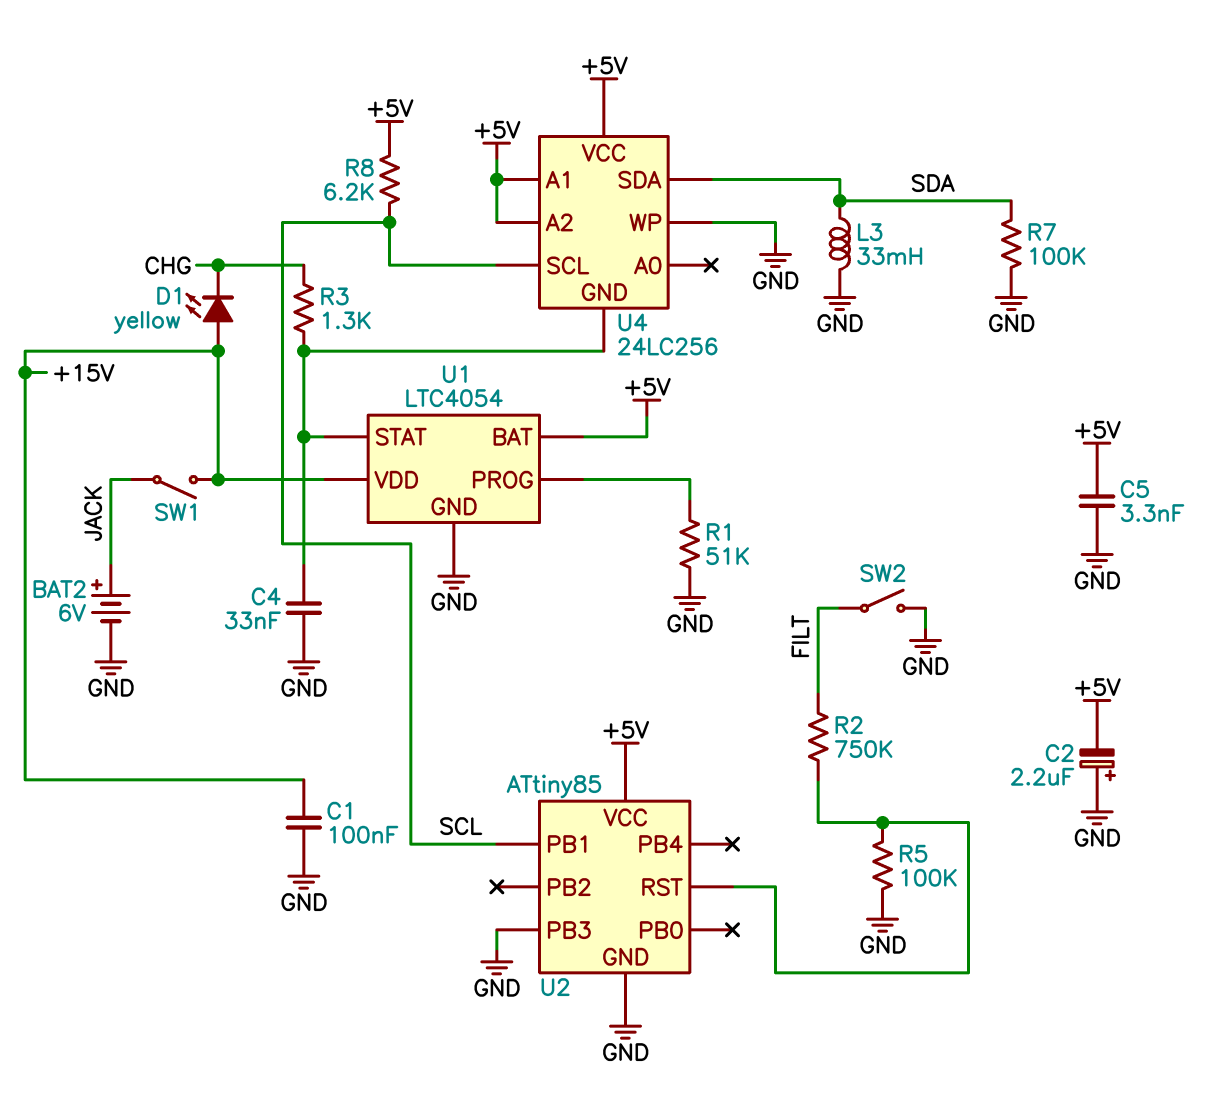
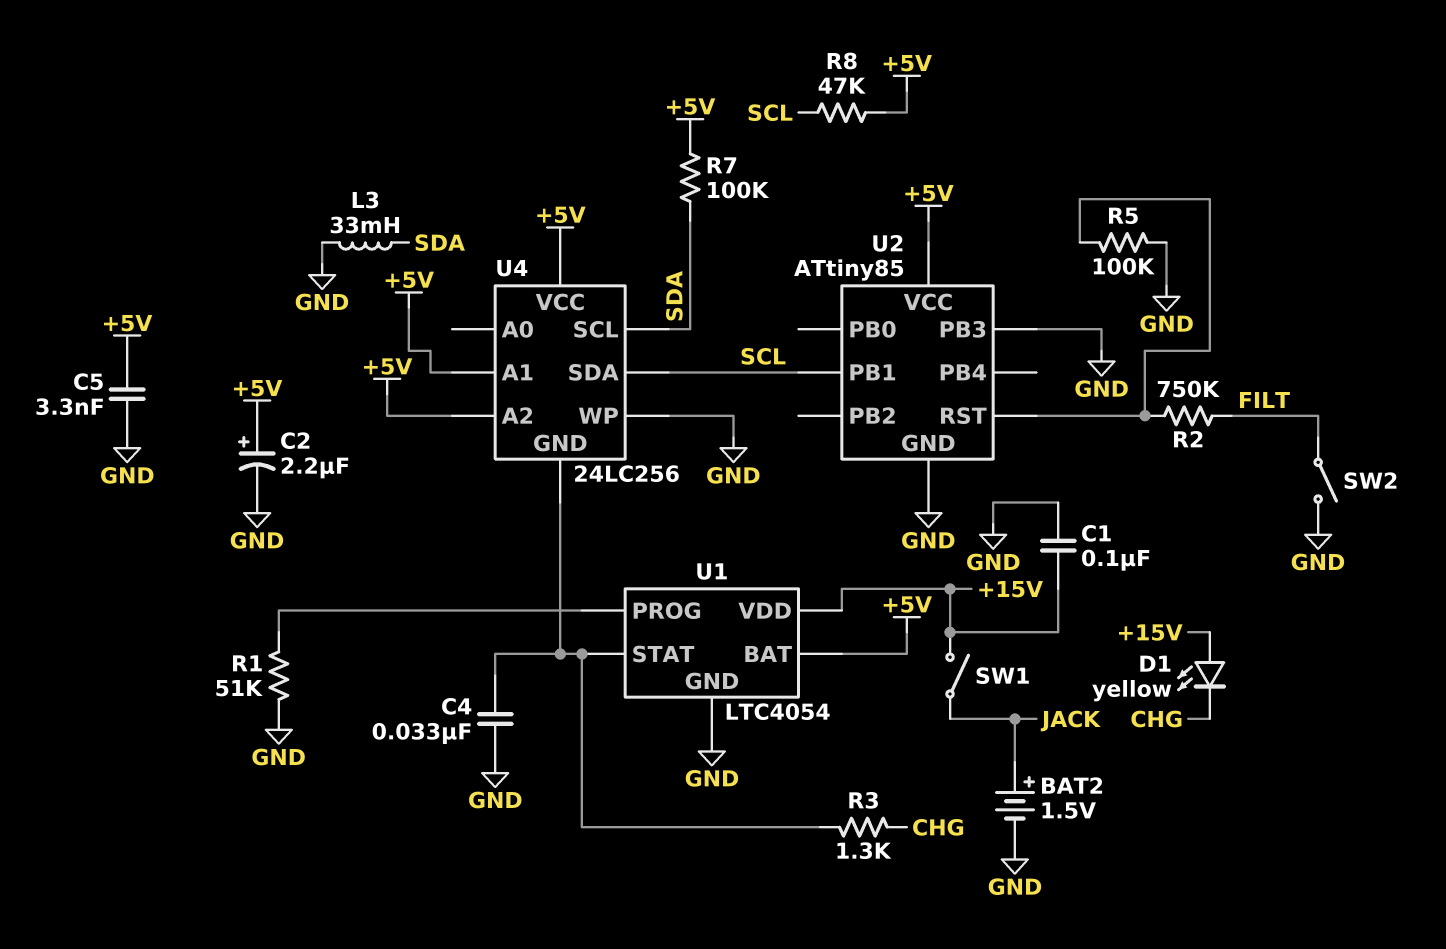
BAT2: 6V (plus JACK, minus GND) -> 1.5V (plus JACK, minus GND)
C2: 2.2uF (plus GND, minus +5V) -> 2.2uF (plus +5V, minus GND)
R7: 100k (GND, SDA) -> 100k (+5V, SDA)
R8: 6.2k (+5V, SCL) -> 47k (+5V, SCL)
U4 pin SCL: SCL -> SDA
U4 pin SDA: SDA -> SCL

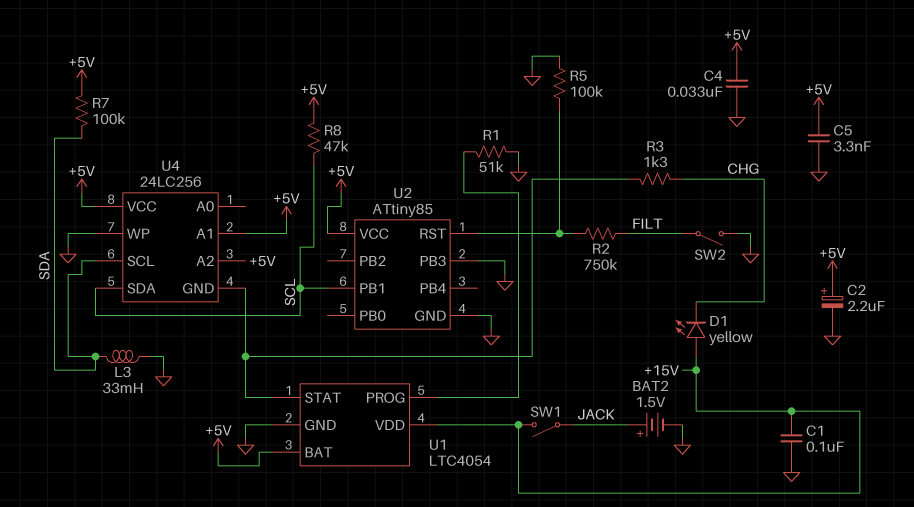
C4: 33nF (GND, U1/STAT) -> 33nF (+5V, GND)

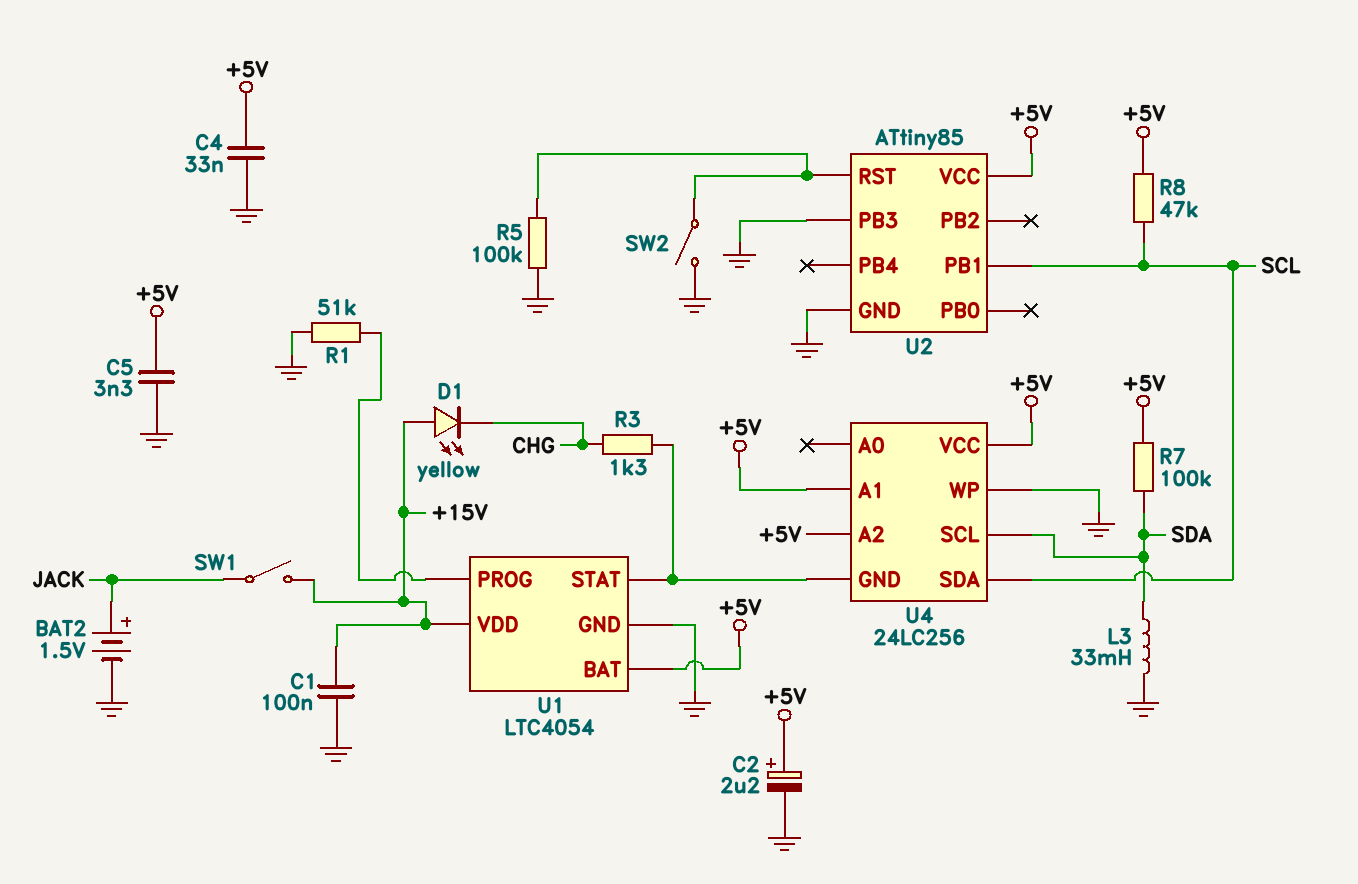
R2: 750k (FILT, U2/RST) -> none
SW2: switch (FILT, GND) -> switch (GND, U2/RST)

